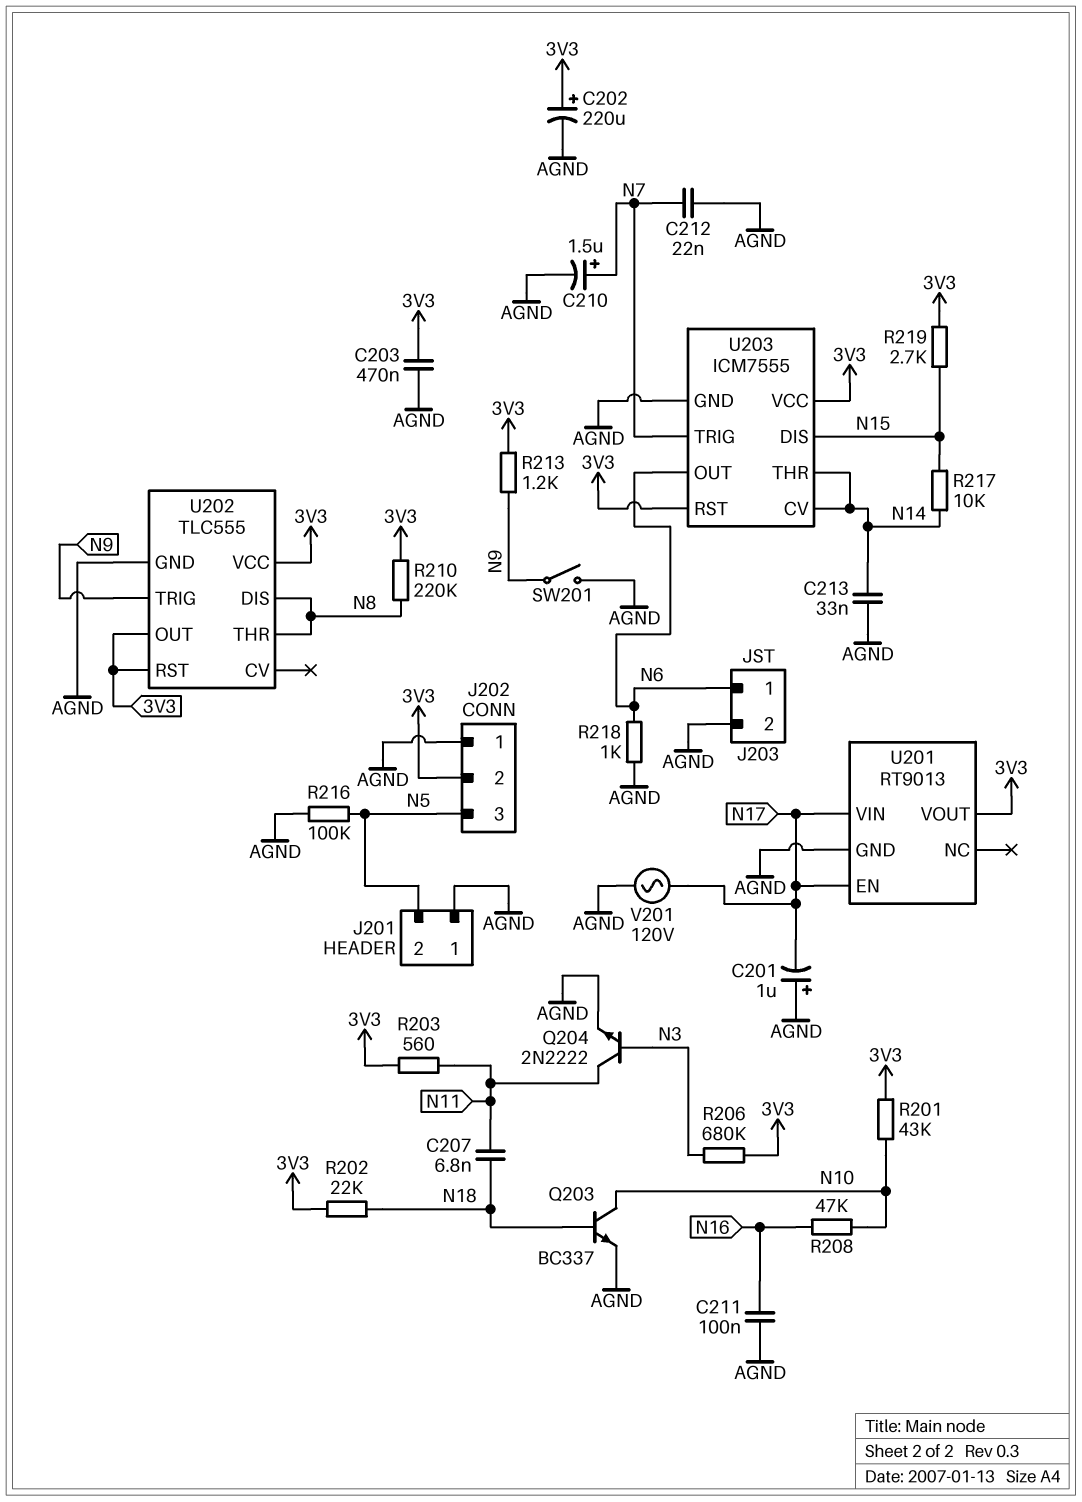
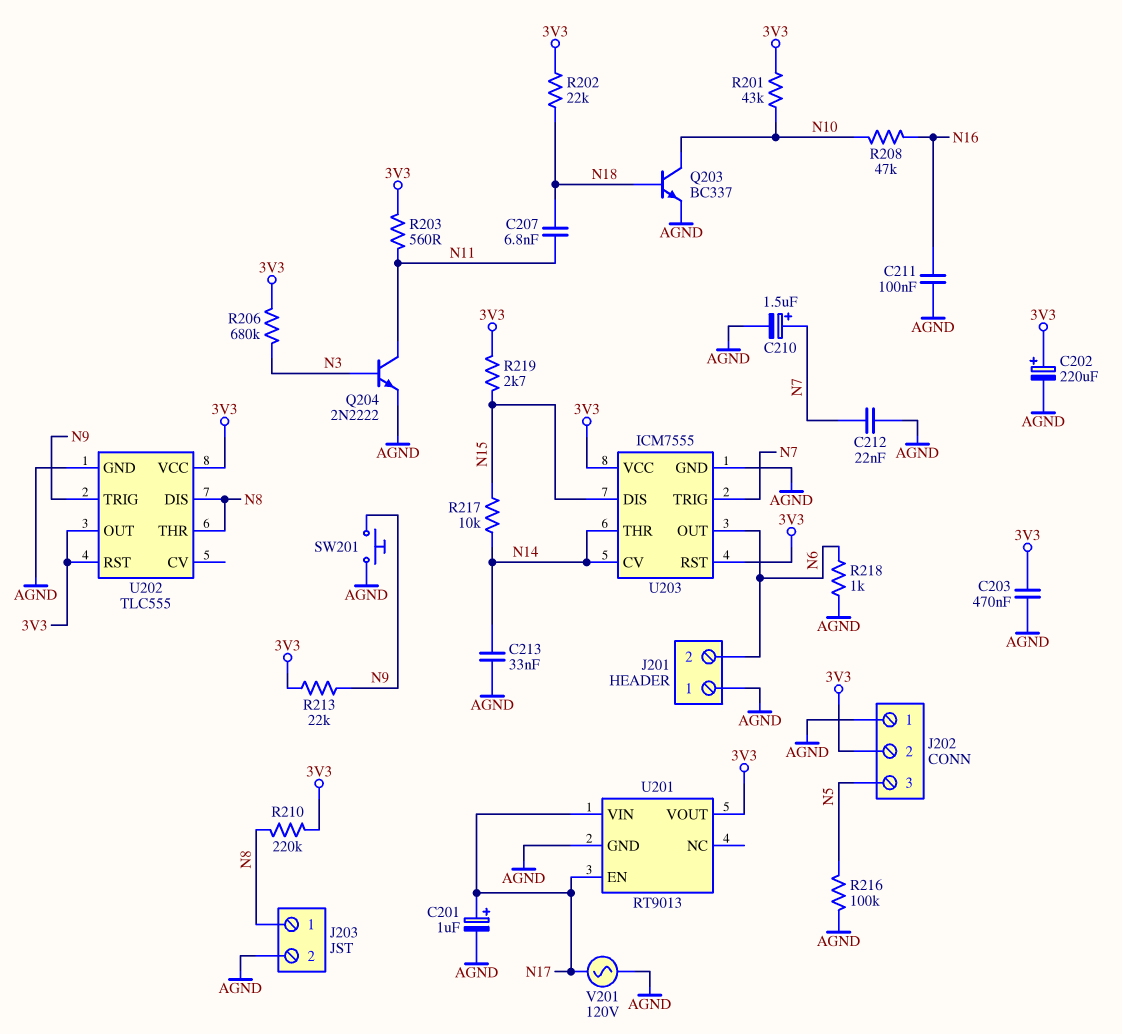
C201: 1uF (plus AGND, minus N17) -> 1uF (plus N17, minus AGND)
J201 pin 2: N5 -> N6
J203 pin 1: N6 -> N8
R213: 1.2k (3V3, N9) -> 22k (3V3, N9)
SW201: switch (AGND, N9) -> button (AGND, N9)

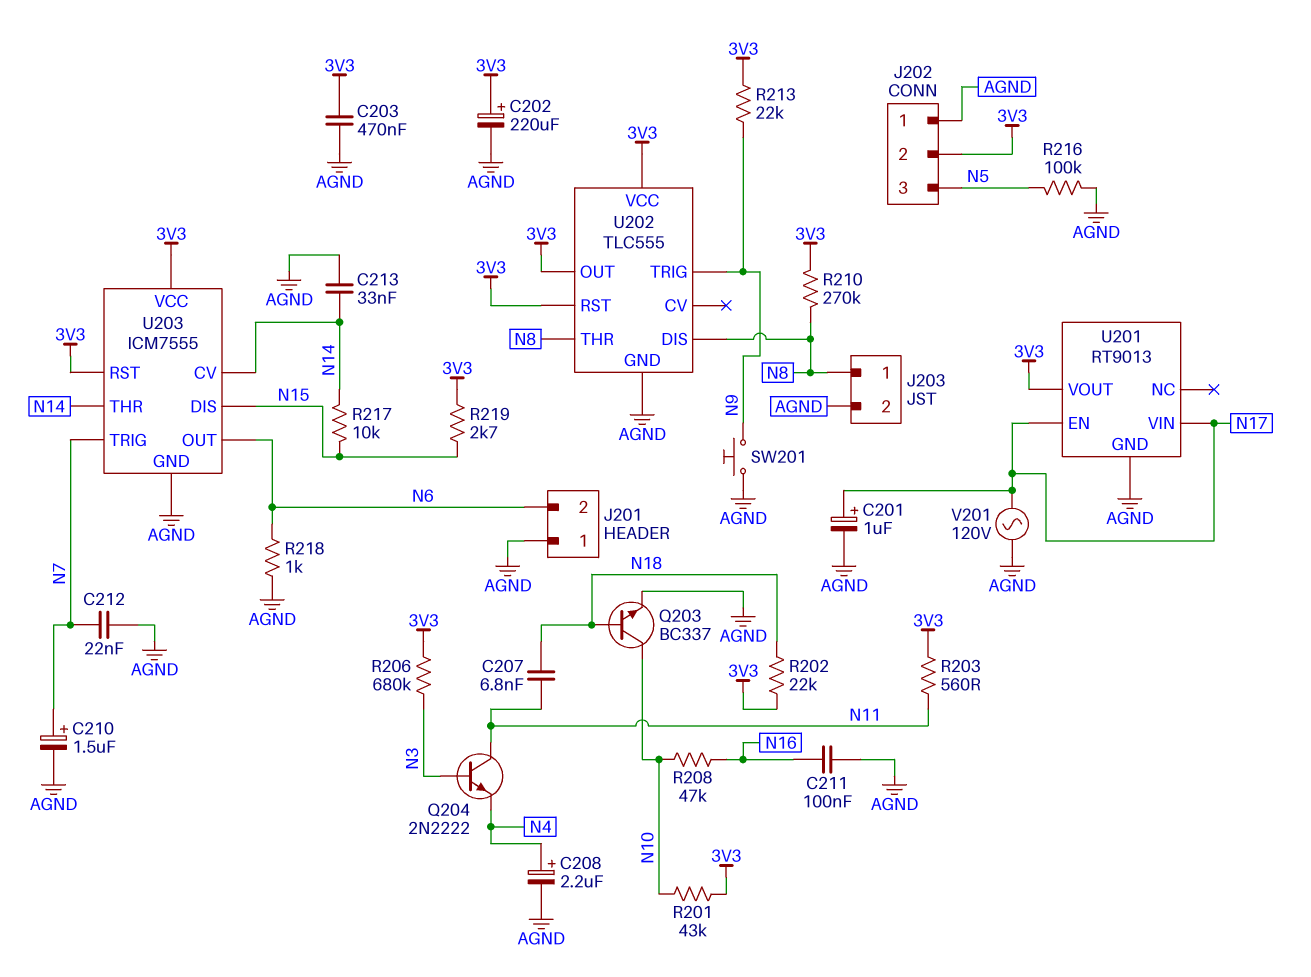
C208: none -> 2.2uF (plus N4, minus AGND)
Q204: NPN 2N2222 (B N3, C N11, E AGND) -> NPN 2N2222 (B N3, C N11, E N4)
R210: 220k (3V3, N8) -> 270k (3V3, N8)

